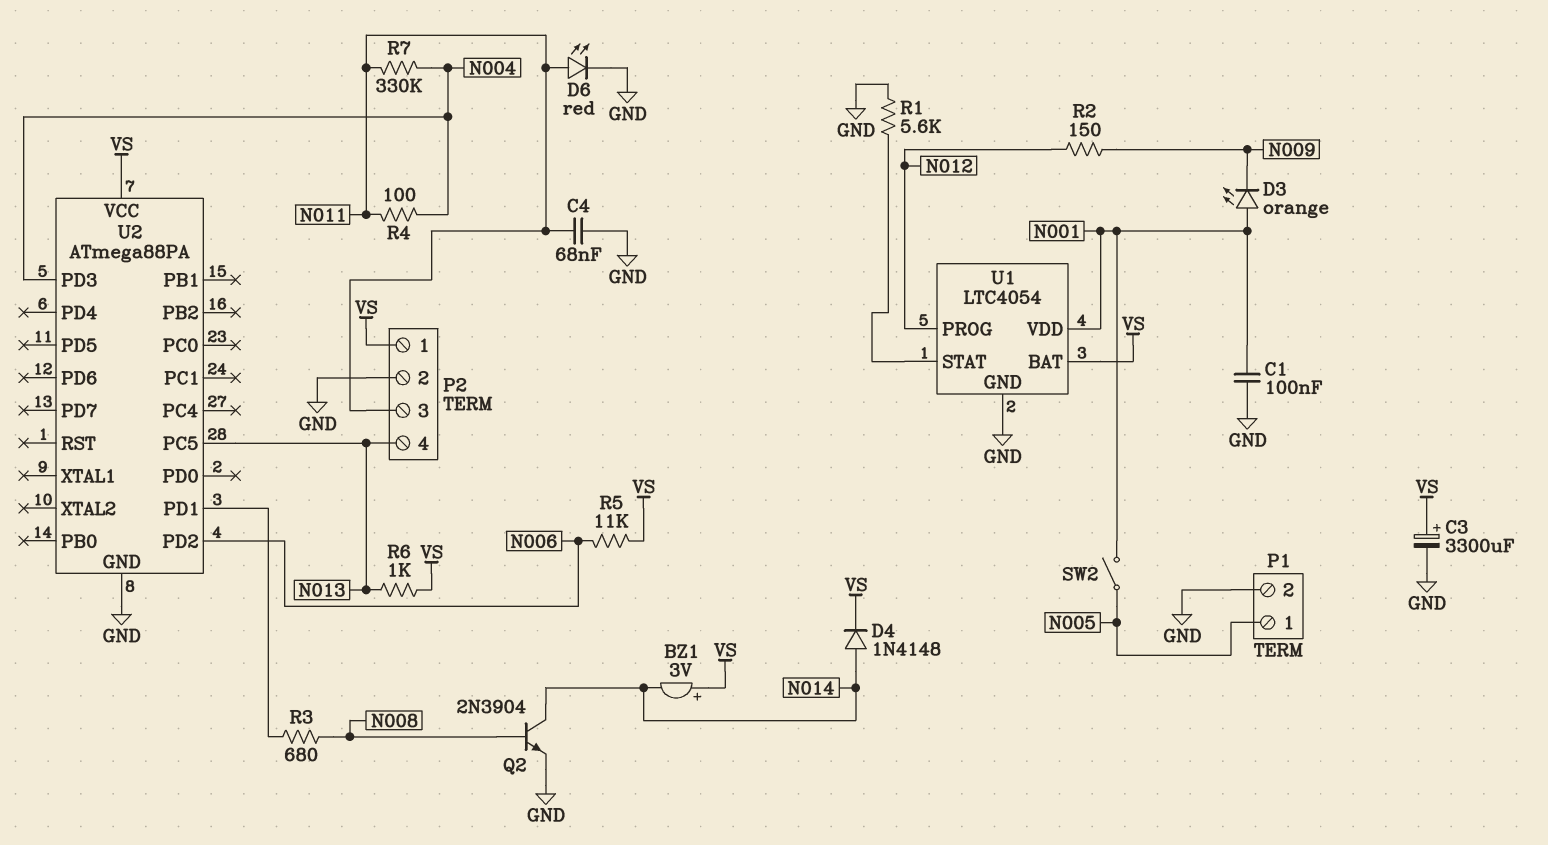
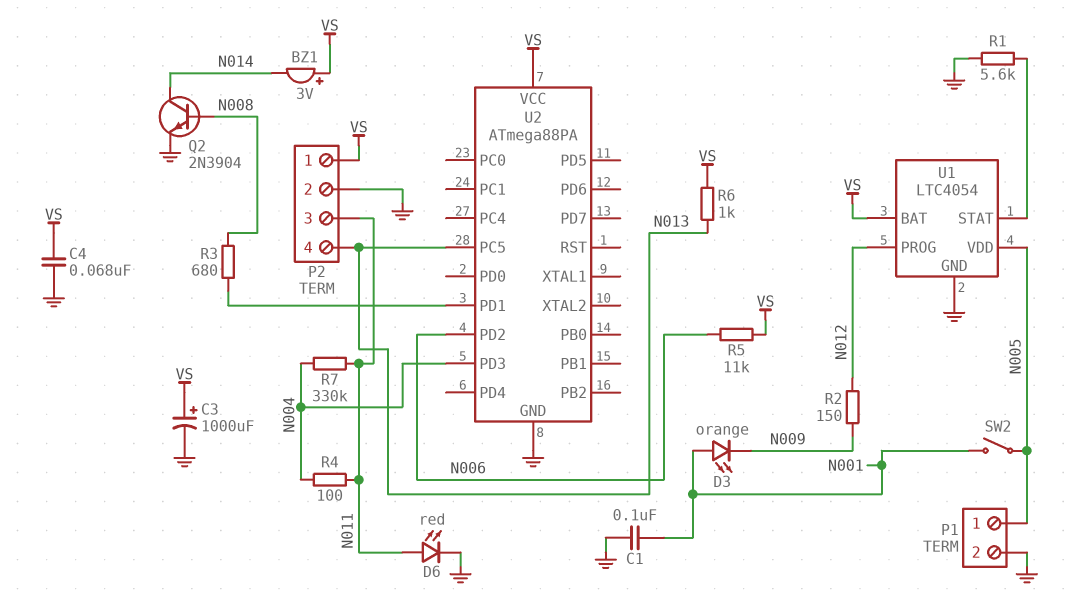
C3: 3300uF (plus VS, minus GND) -> 1000uF (plus VS, minus GND)
C4: 68nF (GND, N011) -> 68nF (GND, VS)
D4: diode 1N4148 (A N014, K VS) -> none
U1 pin VDD: N001 -> N005

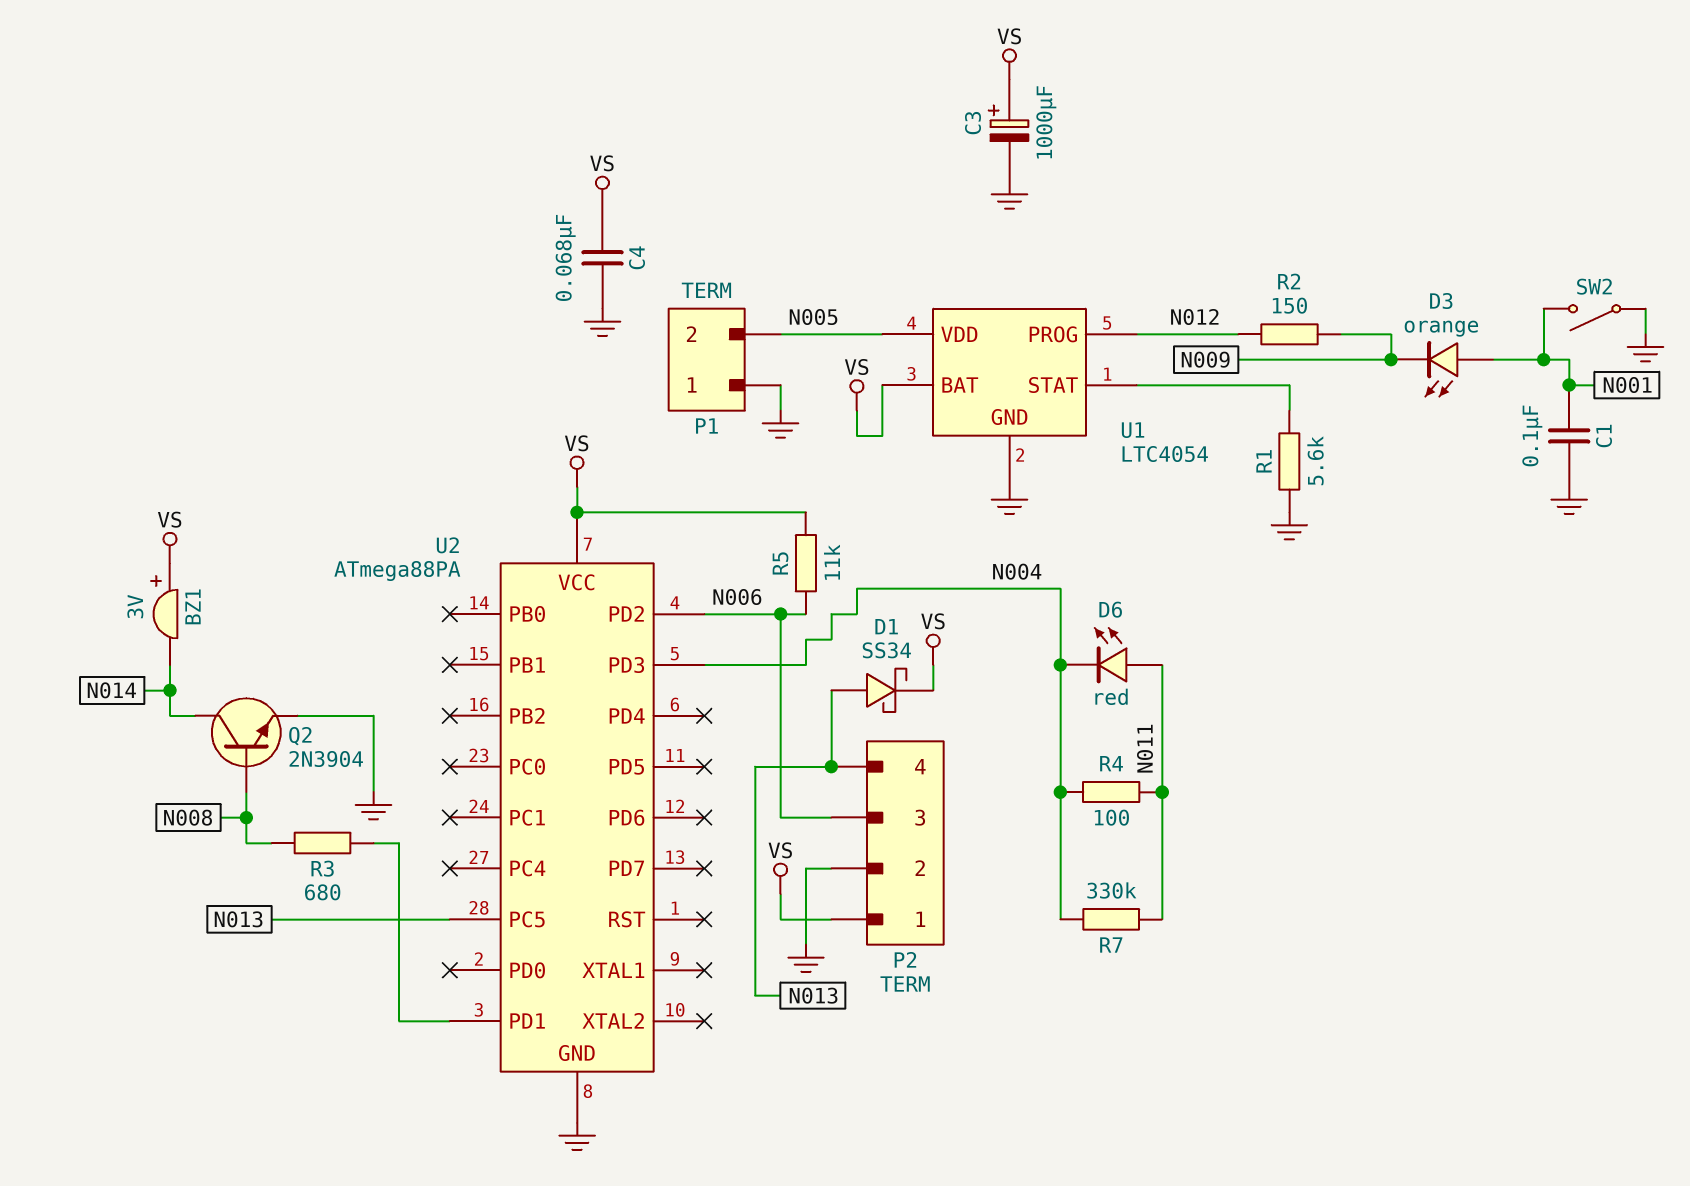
D1: none -> schottky SS34 (A N013, K VS)
D6: LED red (A N011, K GND) -> LED red (A N011, K N004)
P1 pin 1: N005 -> GND
P1 pin 2: GND -> N005
P2 pin 3: N011 -> N006
R6: 1k (N013, VS) -> none
SW2: switch (N001, N005) -> switch (GND, N001)

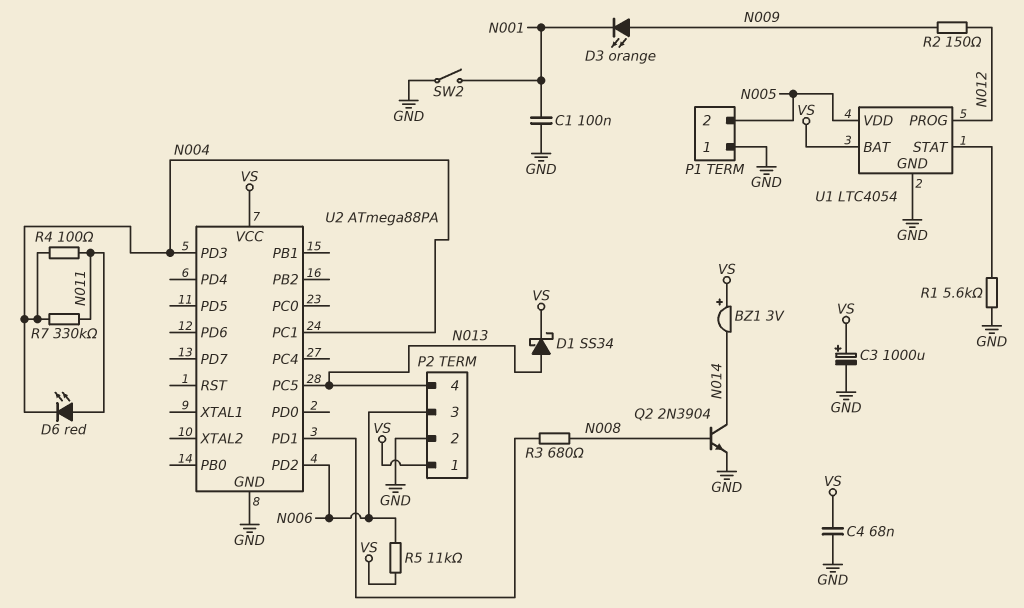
D3: LED orange (A N001, K N009) -> LED orange (A N009, K N001)
U2 pin PC1: none -> N004

